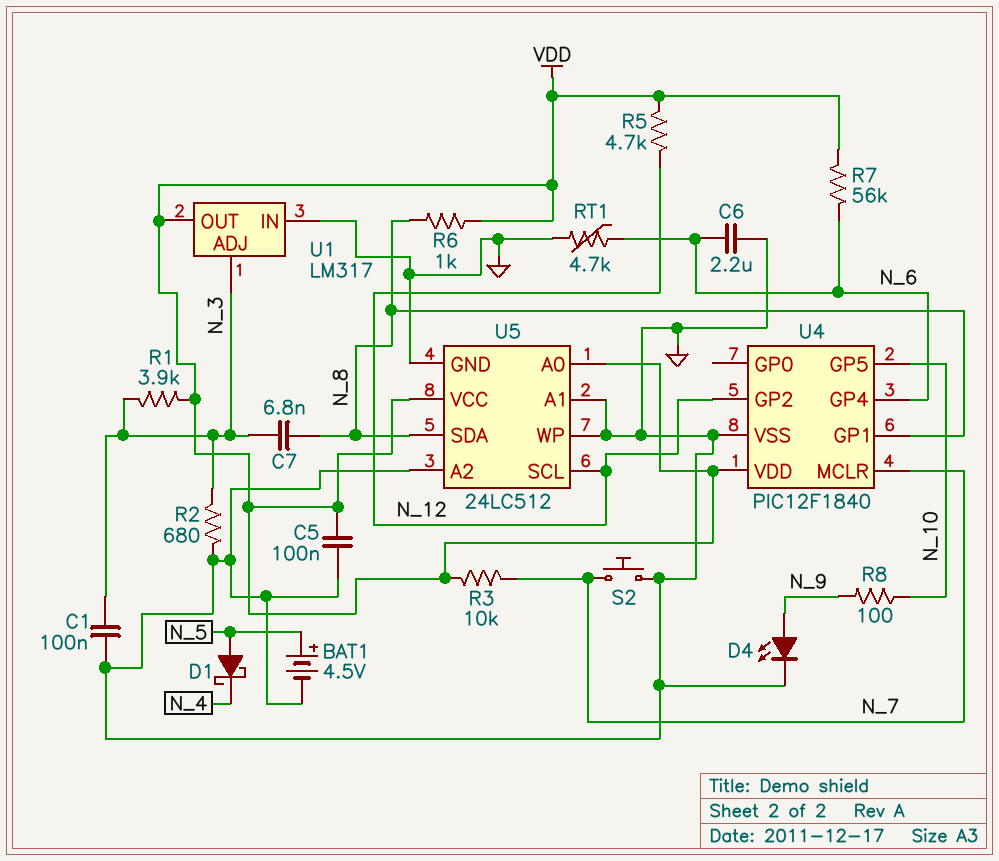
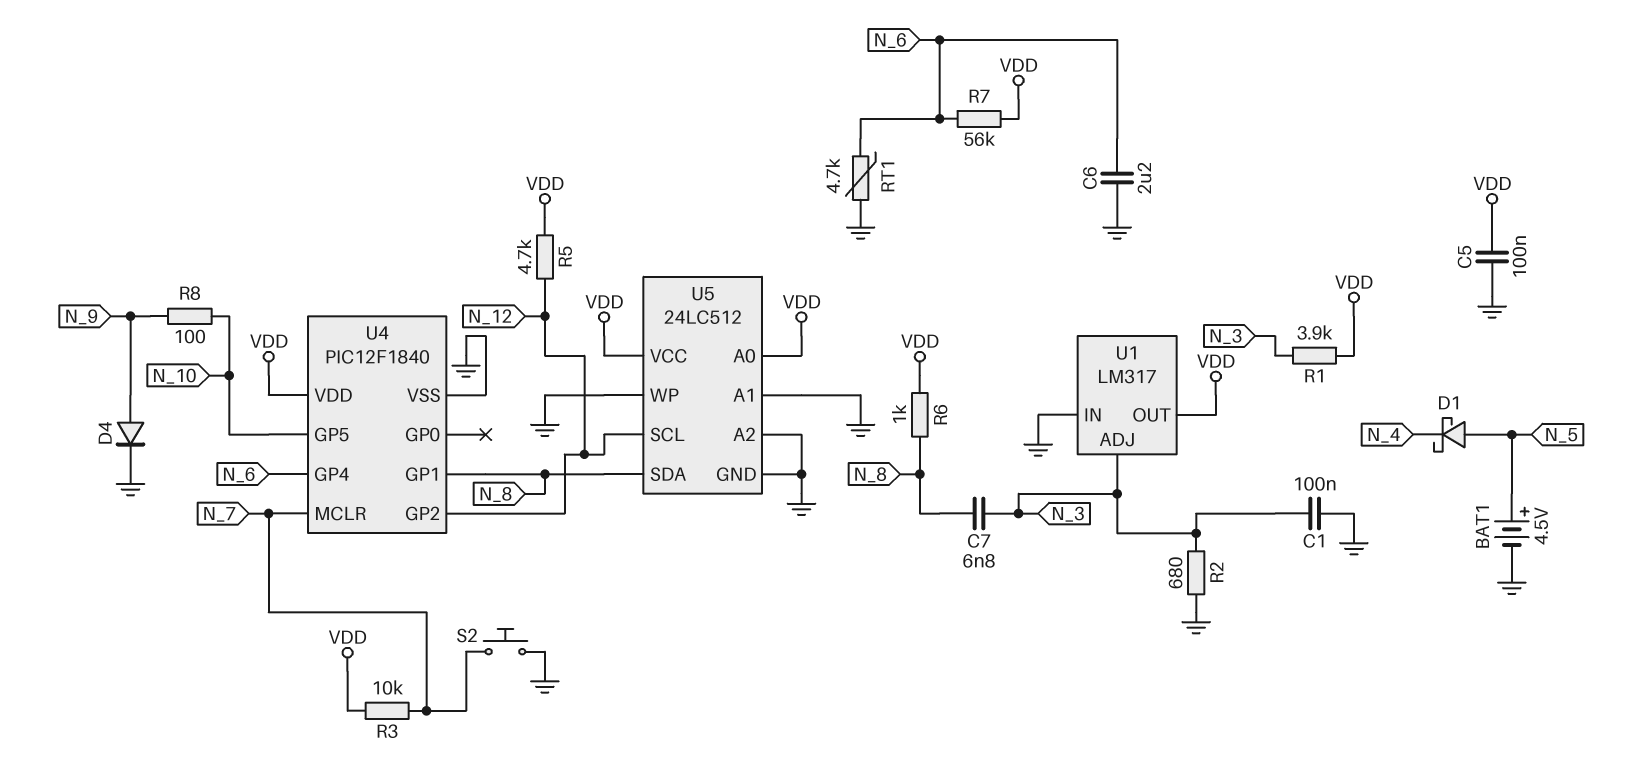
D4: LED (A N_9, K GND) -> diode (A N_9, K GND)

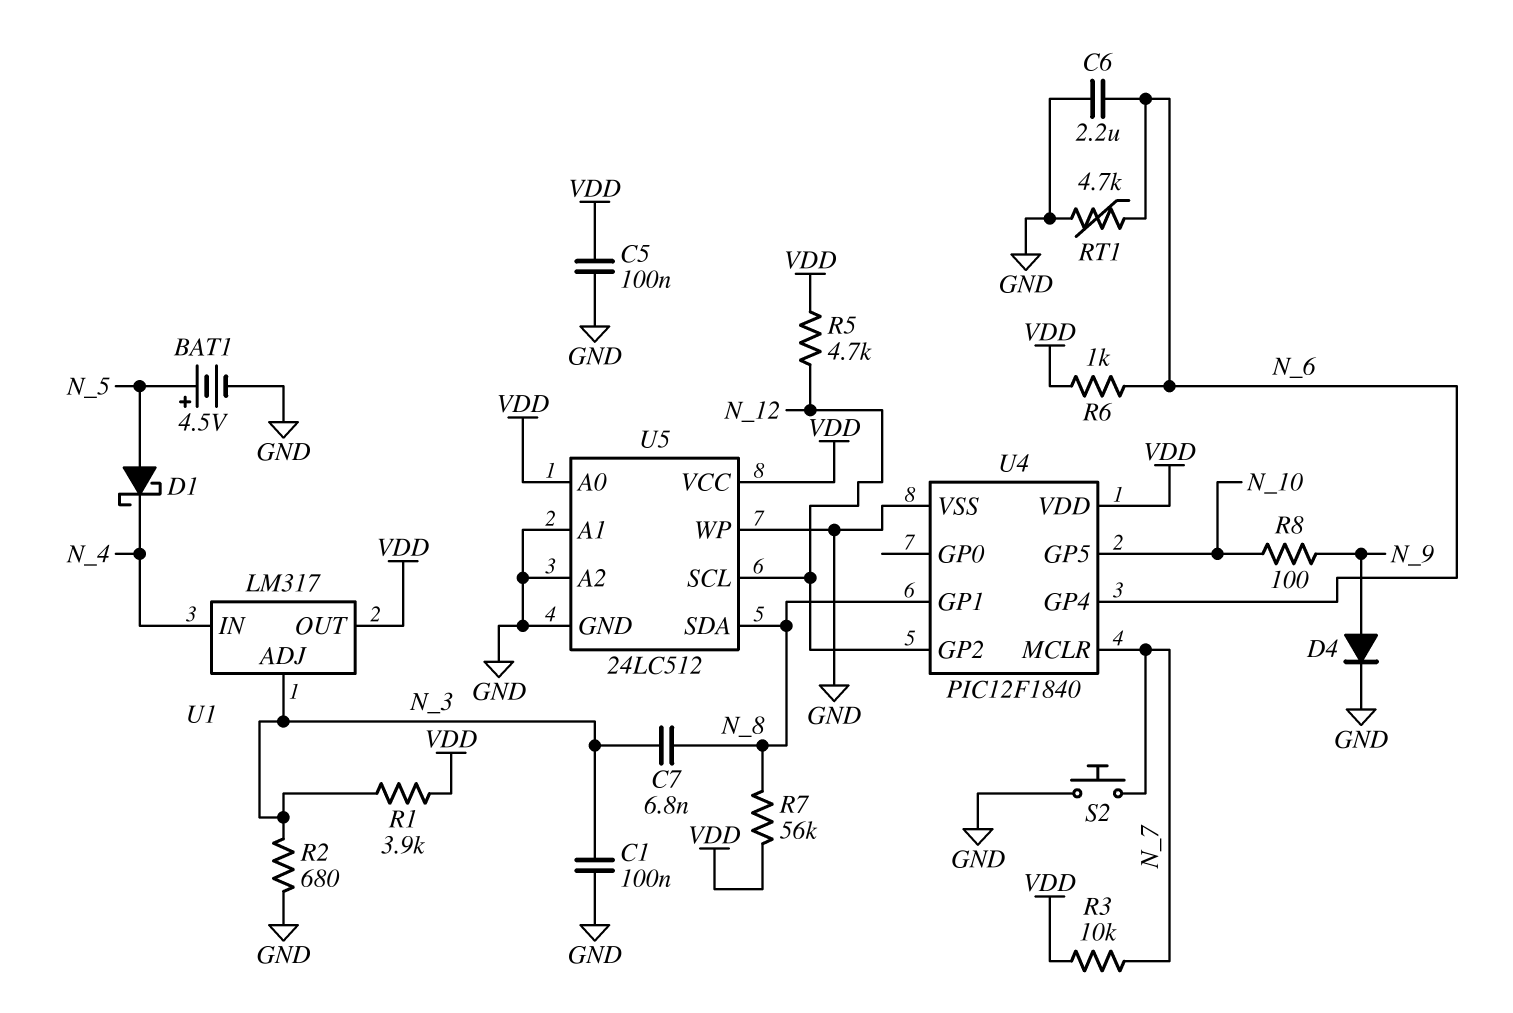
R6: 1k (N_8, VDD) -> 1k (N_6, VDD)
R7: 56k (N_6, VDD) -> 56k (N_8, VDD)
U1 pin IN: GND -> N_4

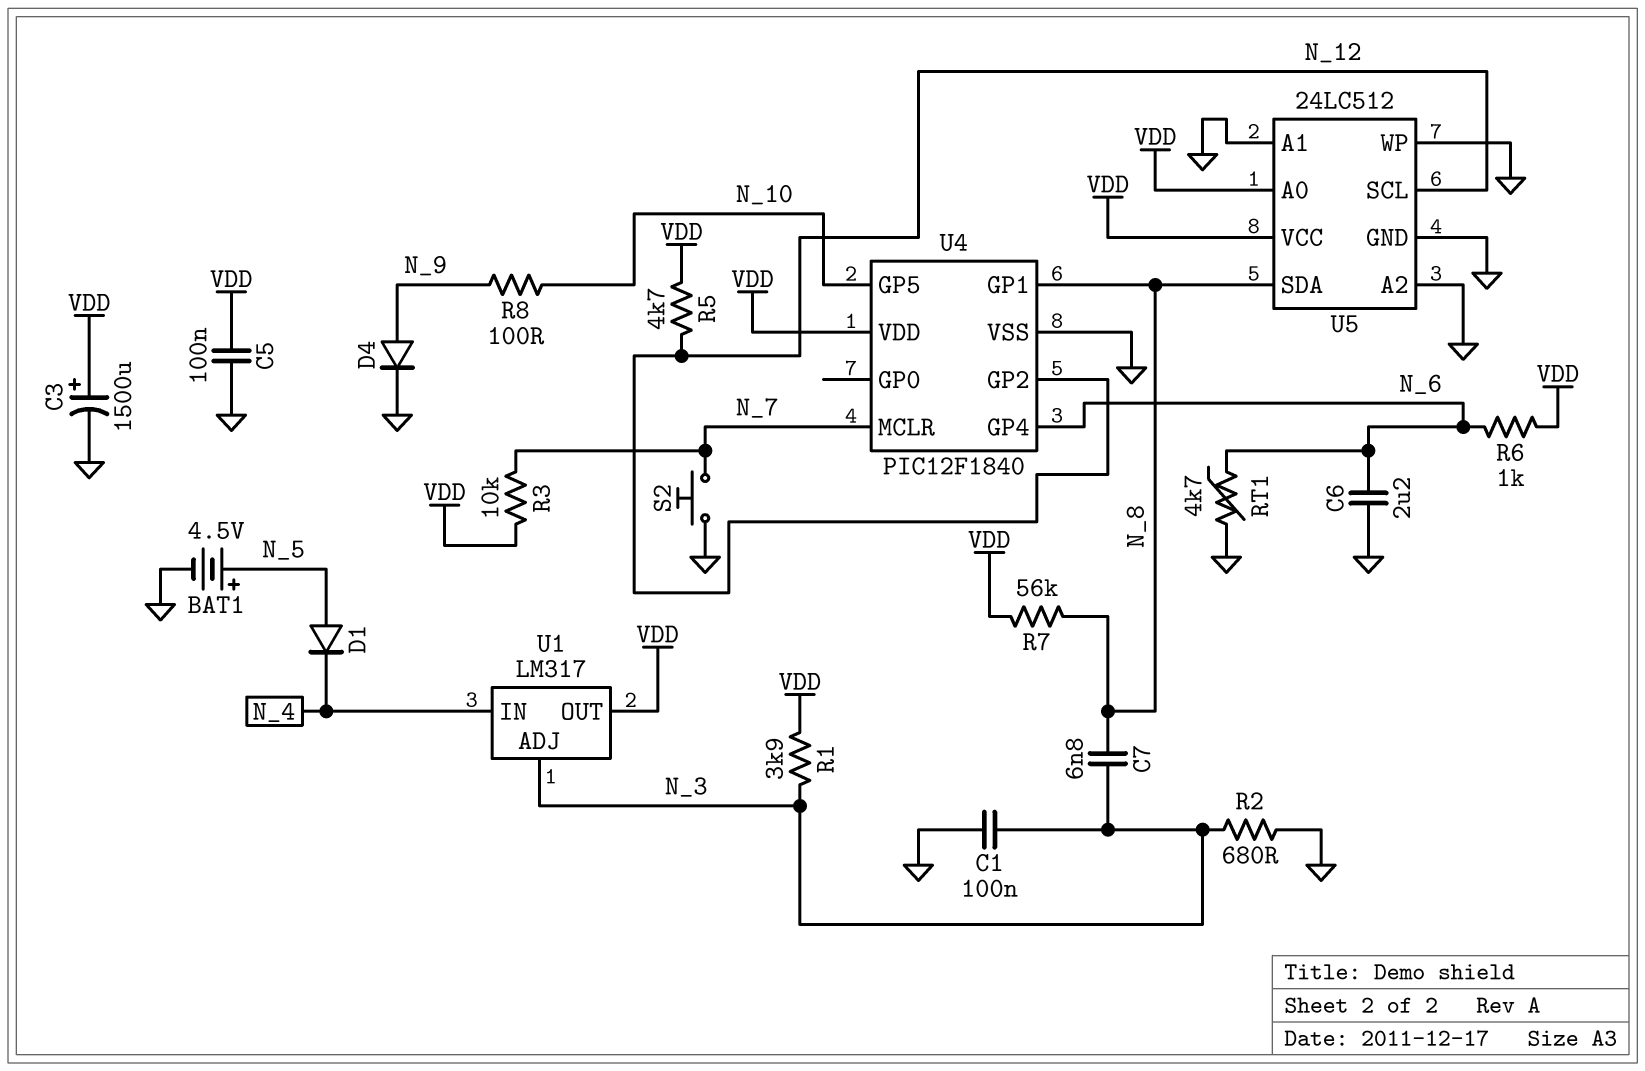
C3: none -> 1500uF (plus VDD, minus GND)
D1: schottky (A N_5, K N_4) -> diode (A N_5, K N_4)

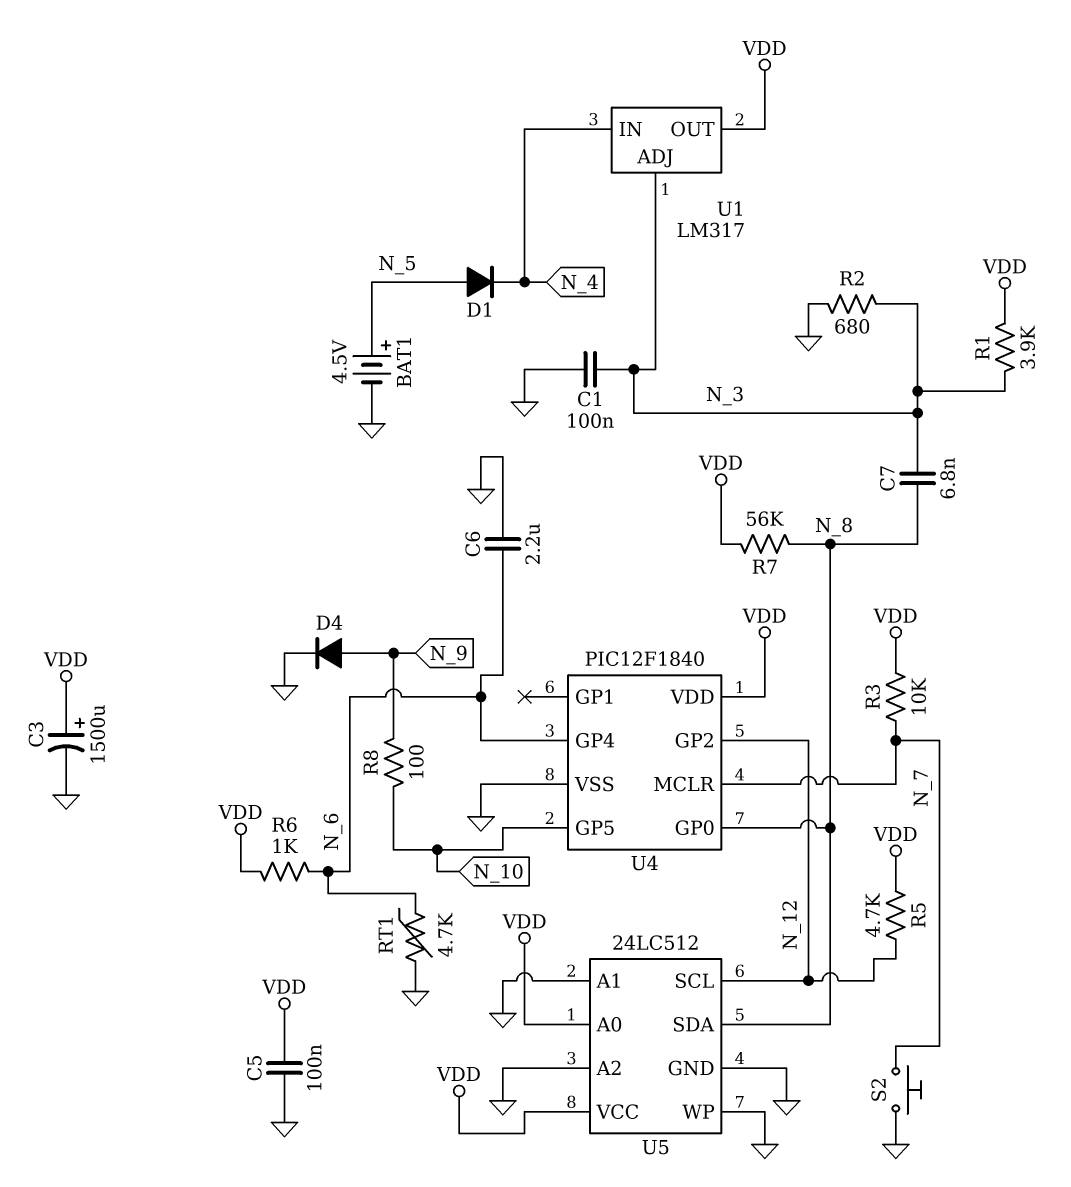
U4 pin GP0: none -> N_8
U4 pin GP1: N_8 -> none

